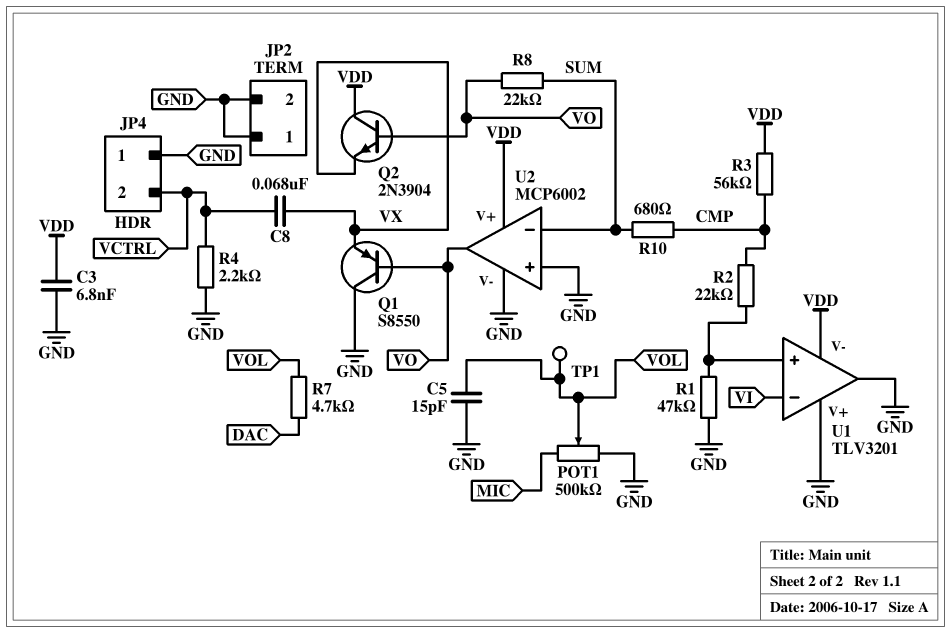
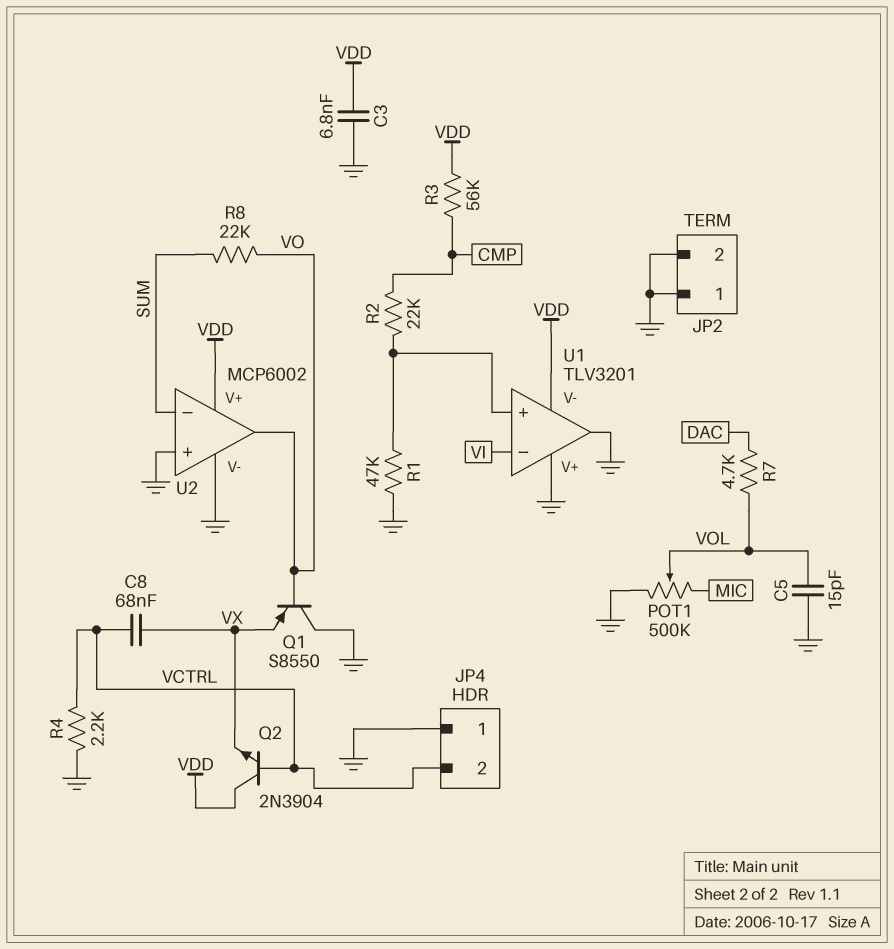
Q2: NPN 2N3904 (B VO, C VDD, E VX) -> NPN 2N3904 (B VCTRL, C VDD, E VX)
R10: 680 (CMP, SUM) -> none
TP1: test point (VOL) -> none

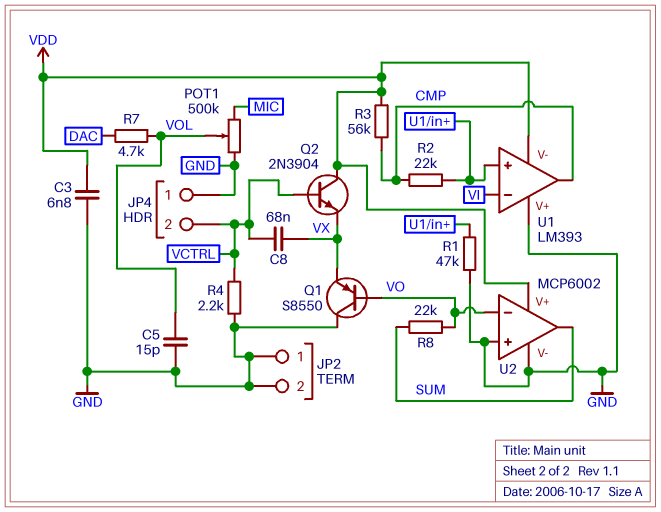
U1: TLV3201 -> LM393
U1 pin out: GND -> CMP
U2 pin in-: SUM -> VO
U2 pin out: VO -> SUM

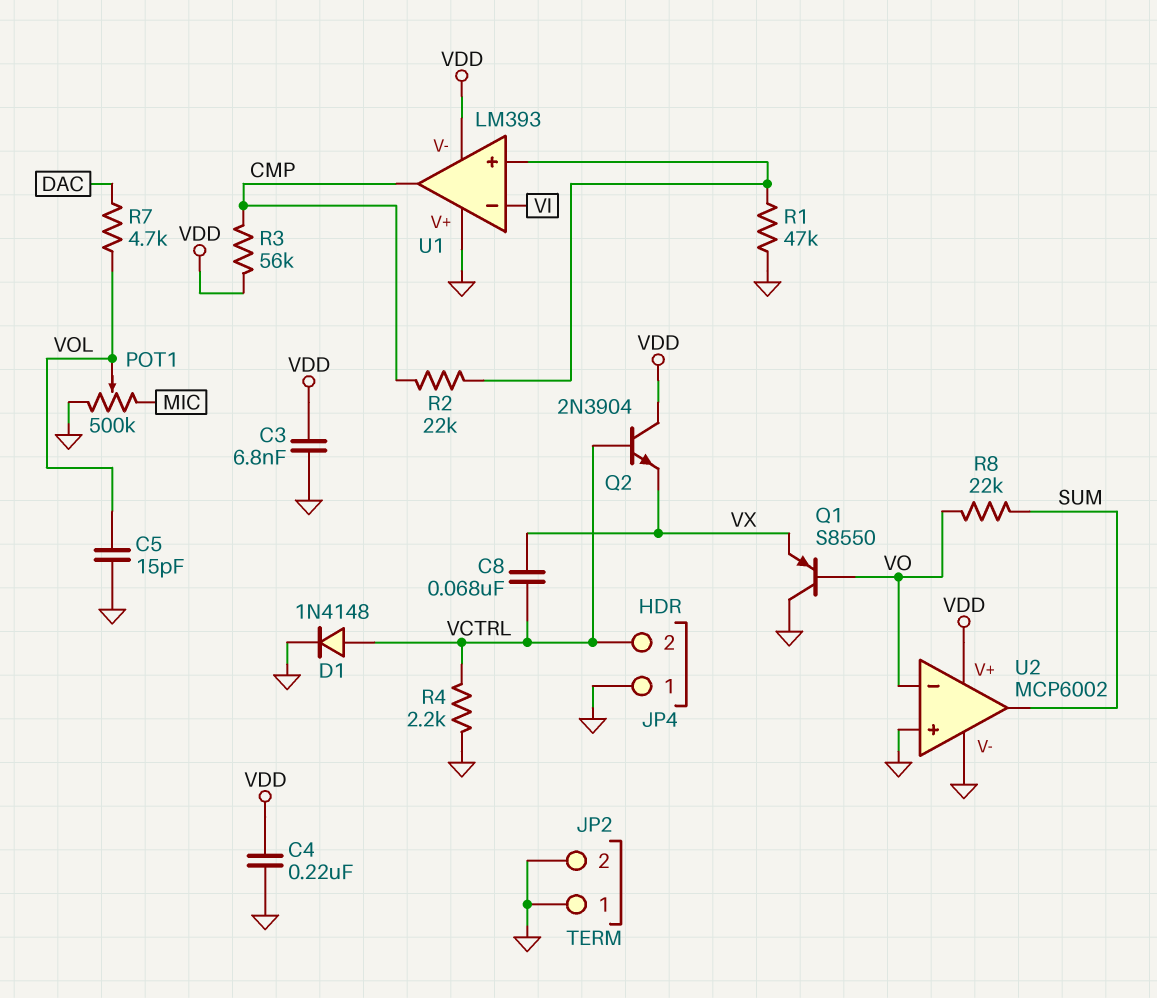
C4: none -> 220nF (GND, VDD)
D1: none -> diode 1N4148 (A VCTRL, K GND)

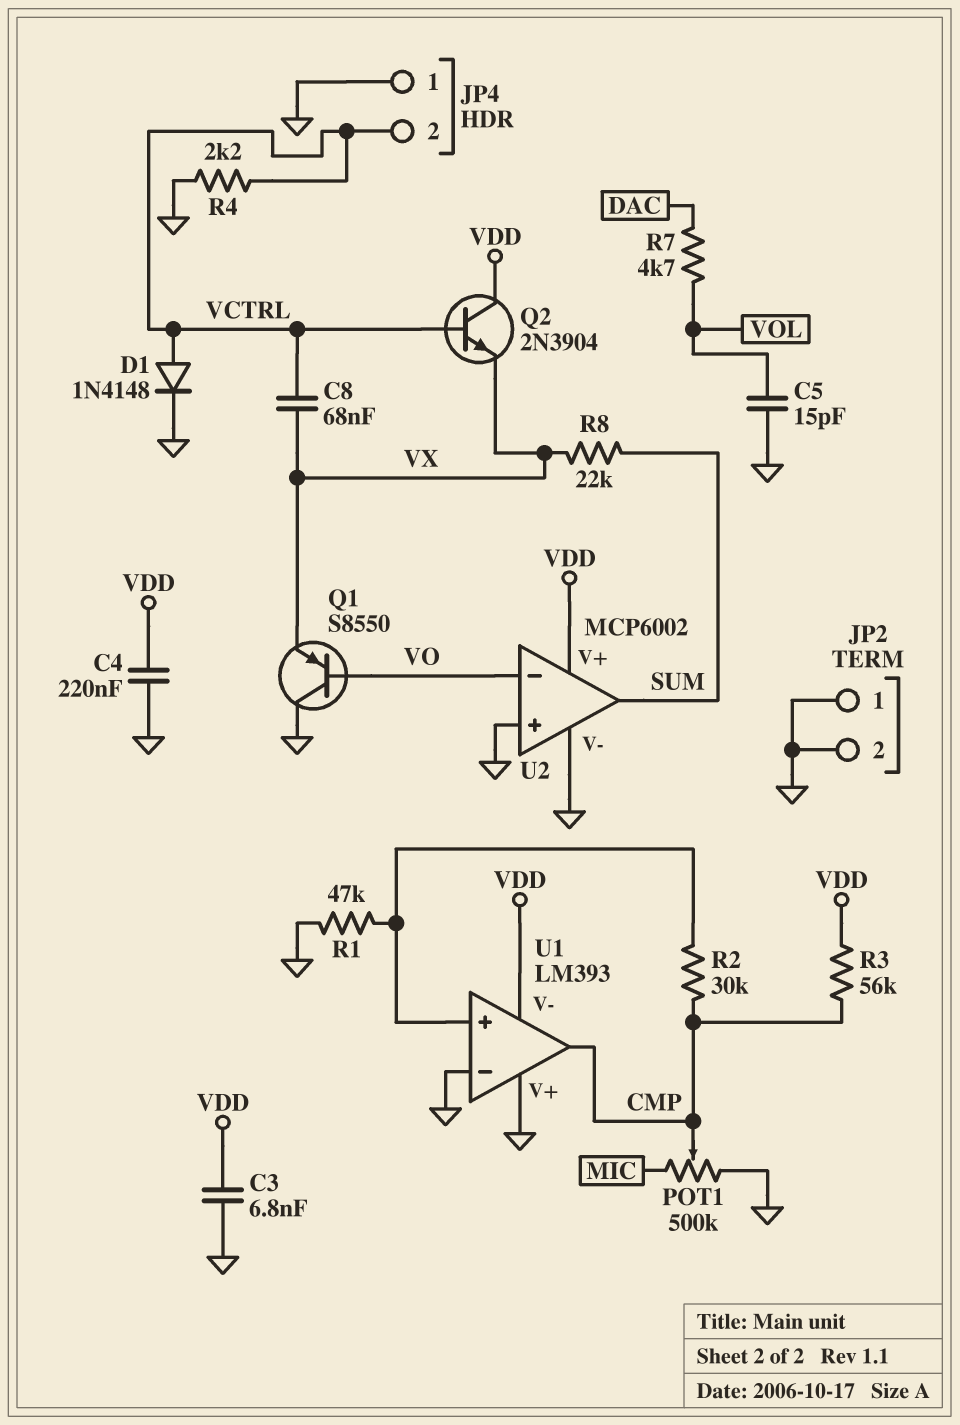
POT1: 500k (GND, MIC, wiper VOL) -> 500k (GND, MIC, wiper CMP)
R2: 22k (CMP, U1/in+) -> 30k (CMP, U1/in+)
R8: 22k (SUM, VO) -> 22k (SUM, VX)
U1 pin in-: VI -> GND

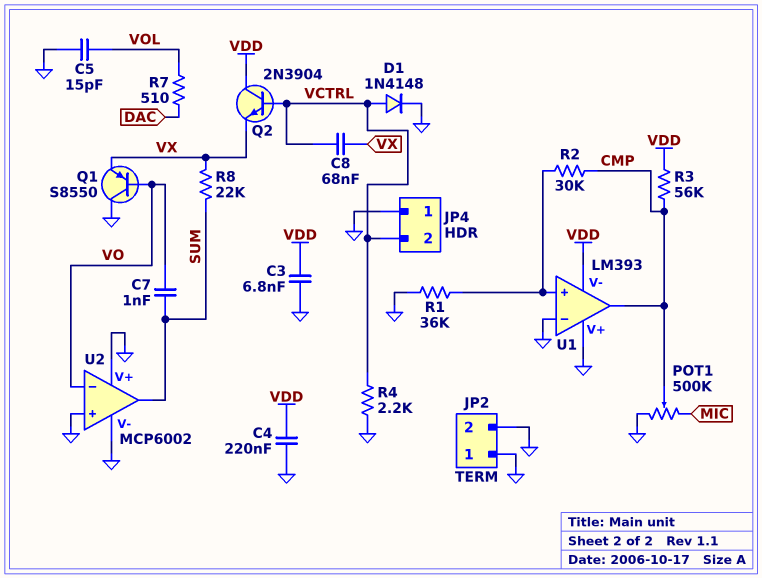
C7: none -> 1nF (SUM, VO)
R1: 47k (GND, U1/in+) -> 36k (GND, U1/in+)
R7: 4.7k (DAC, VOL) -> 510 (DAC, VOL)
U2 pin V+: VDD -> GND

